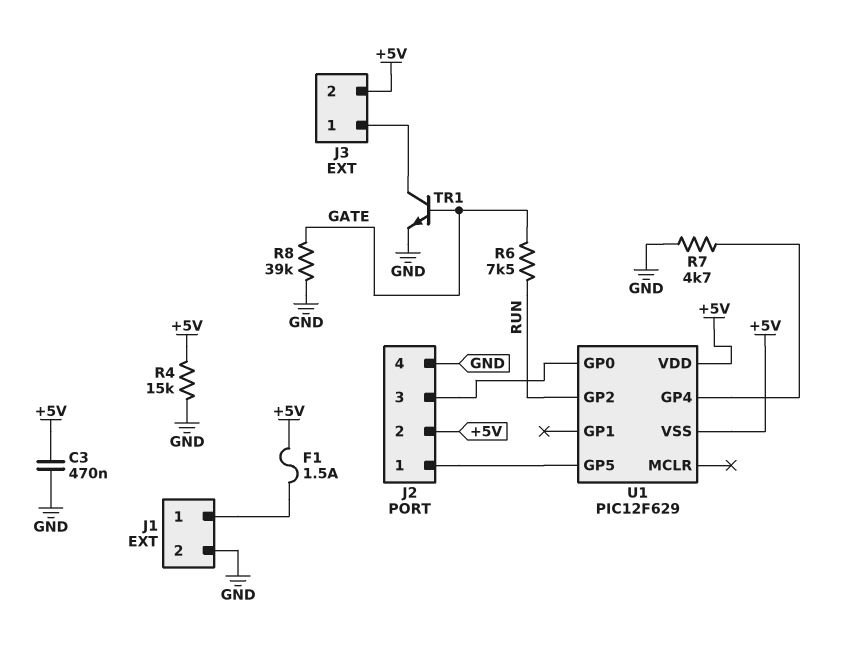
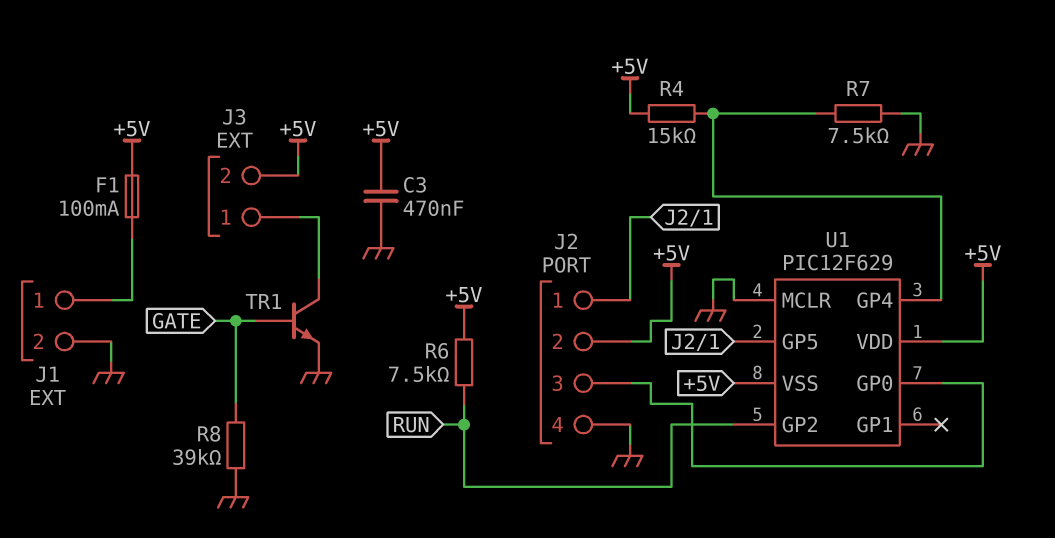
F1: 1.5A (+5V, J1/1) -> 100mA (+5V, J1/1)
R4: 15k (+5V, GND) -> 15k (+5V, U1/GP4)
R6: 7.5k (GATE, RUN) -> 7.5k (+5V, RUN)
R7: 4.7k (GND, U1/GP4) -> 7.5k (GND, U1/GP4)
U1 pin MCLR: none -> GND

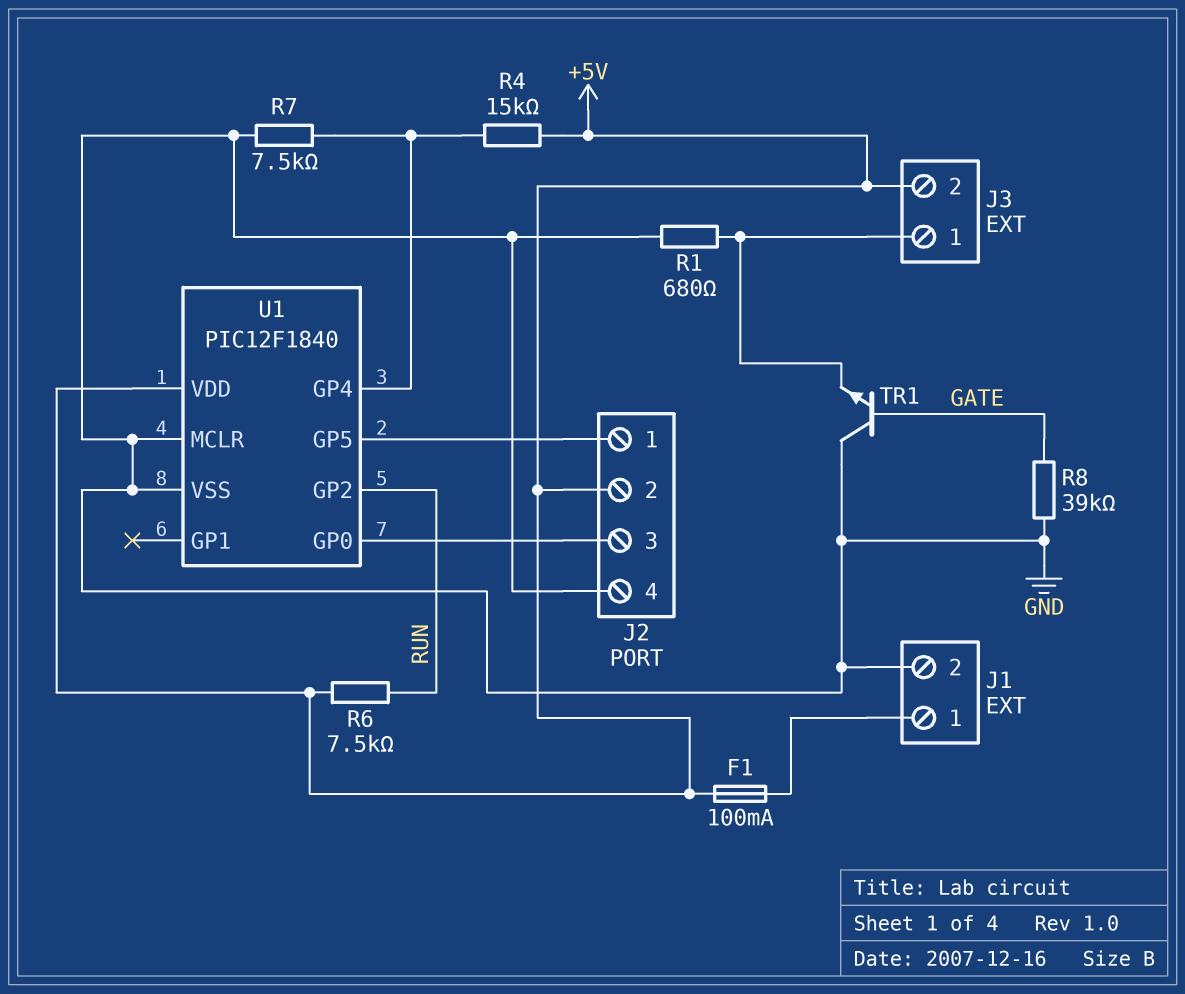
C3: 470nF (+5V, GND) -> none
R1: none -> 680 (GND, J3/1)
TR1: NPN (B GATE, C J3/1, E GND) -> NPN (B GATE, C GND, E J3/1)
U1: PIC12F629 -> PIC12F1840
U1 pin VSS: +5V -> GND

